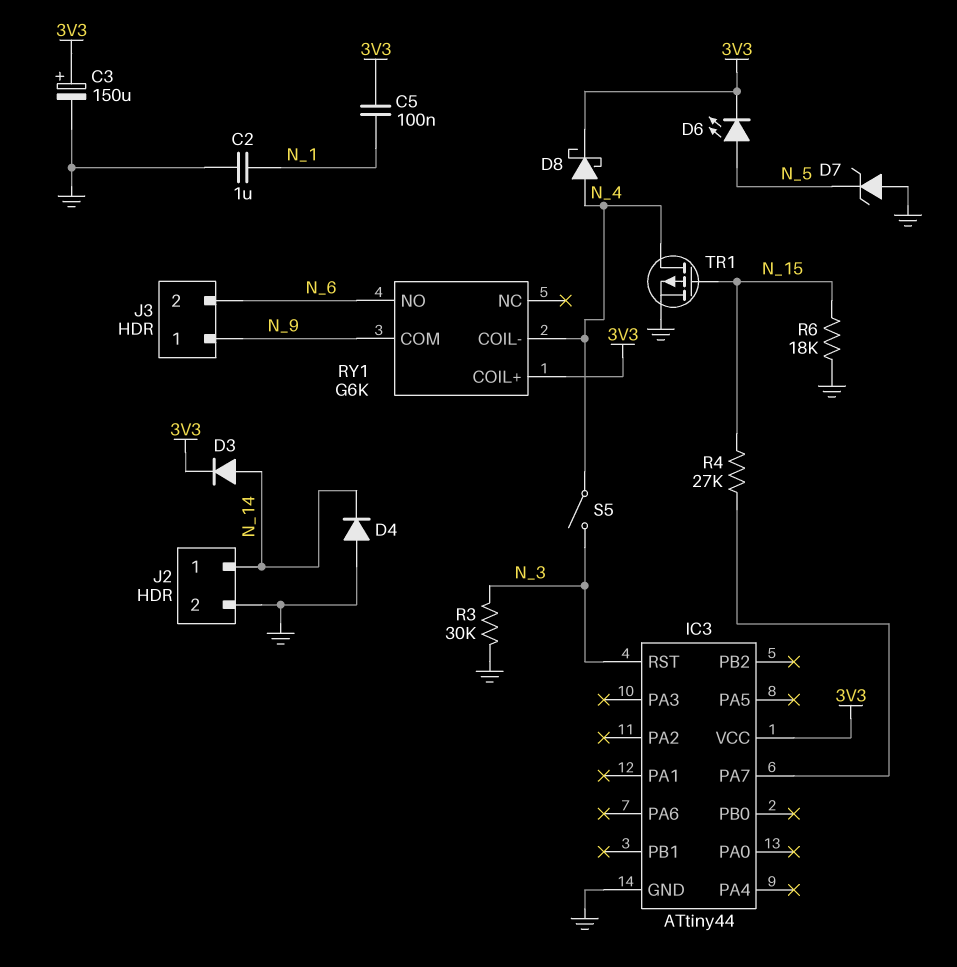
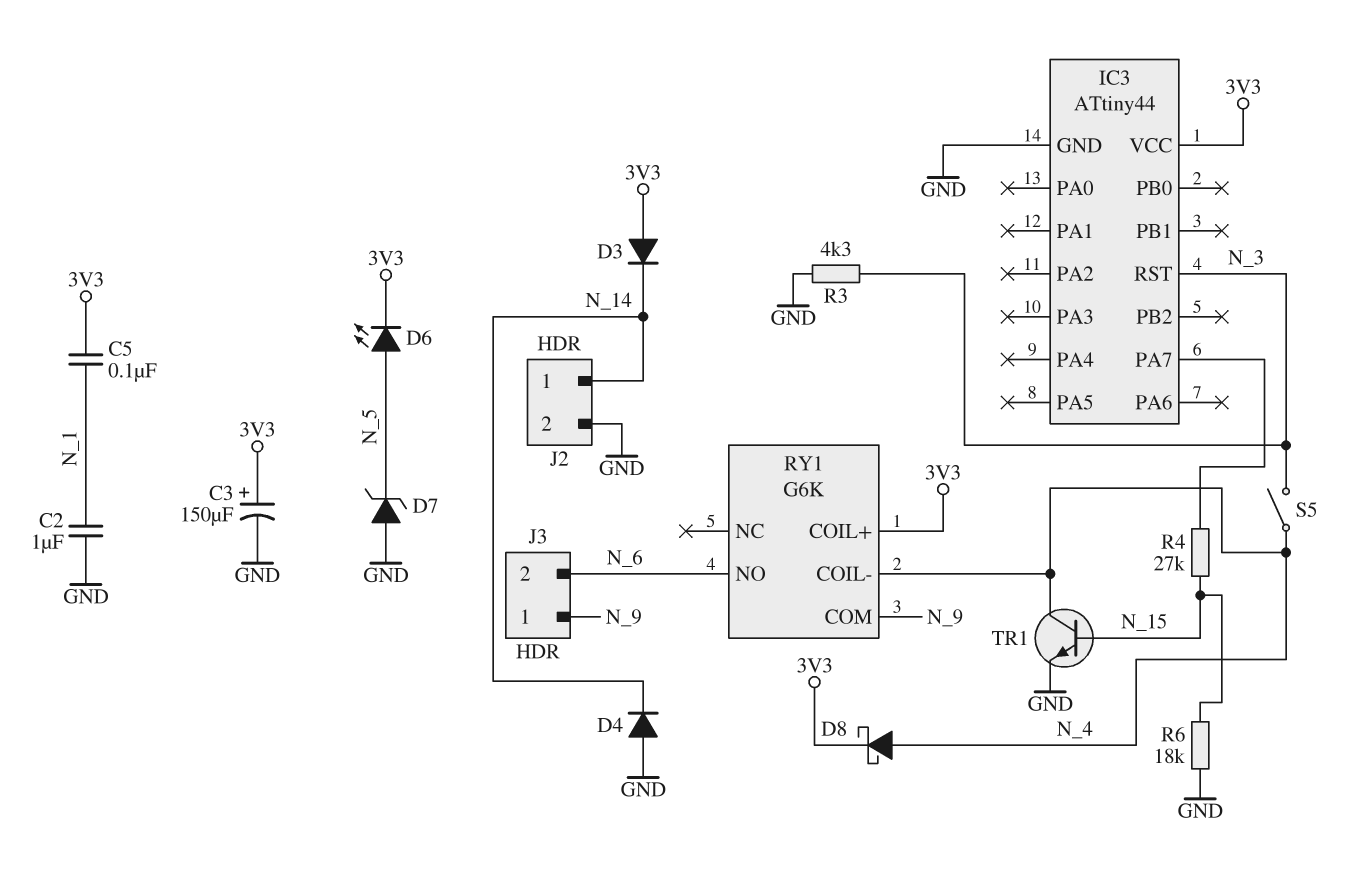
D3: diode (A N_14, K 3V3) -> diode (A 3V3, K N_14)
R3: 30k (GND, N_3) -> 4.3k (GND, N_3)
TR1: PMOS (G N_15, D N_4, S GND) -> NPN (B N_15, C N_4, E GND)

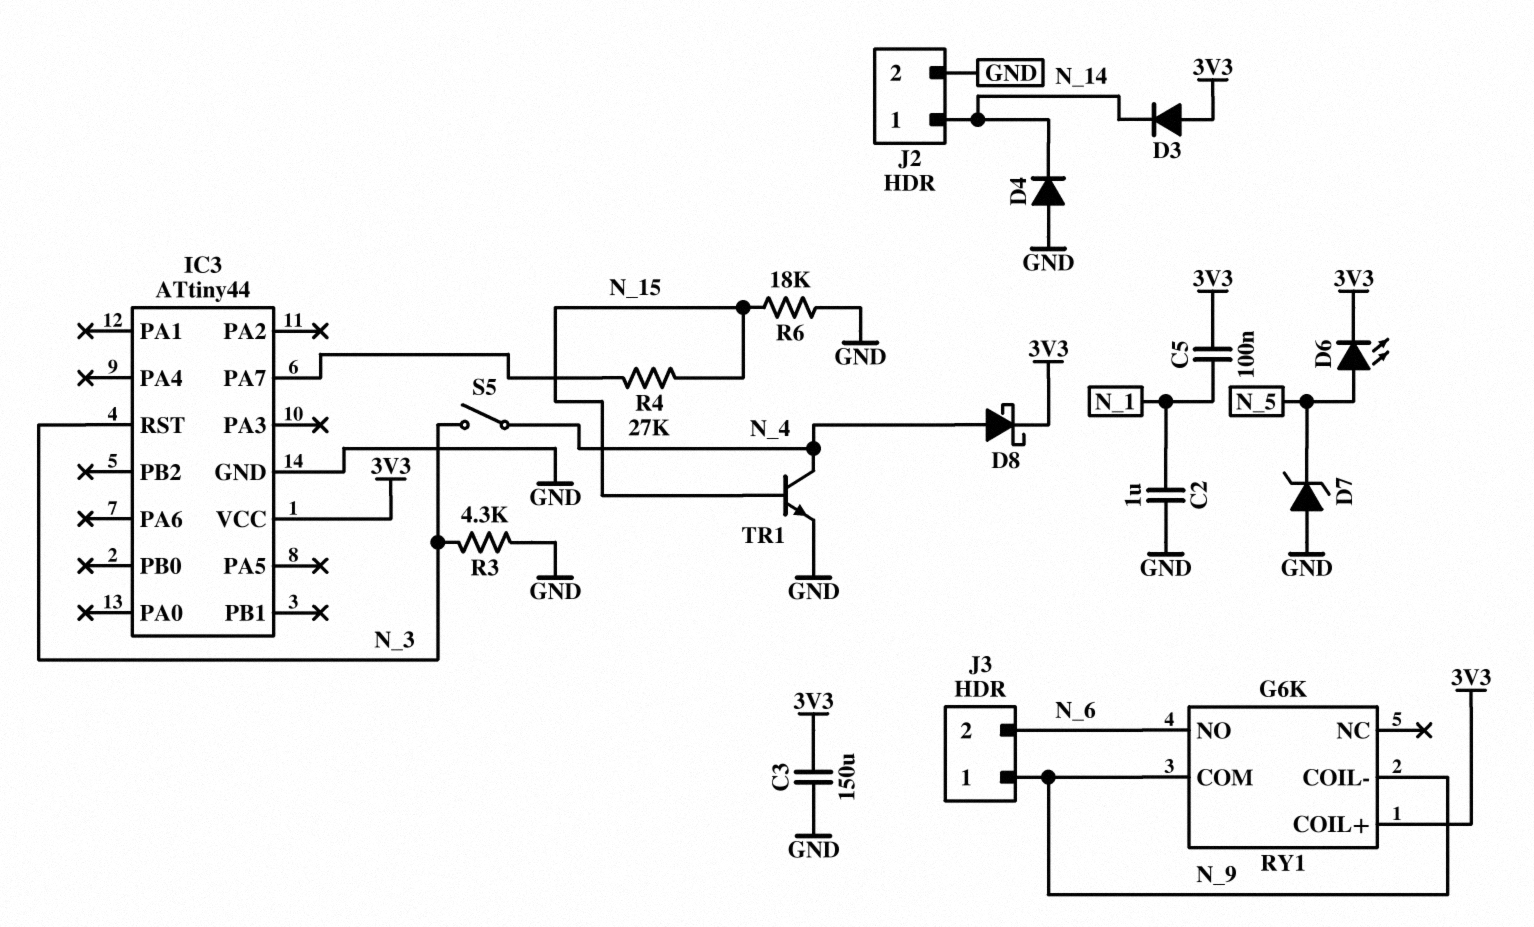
C3: 150uF (plus 3V3, minus GND) -> 150uF (3V3, GND)
RY1 pin COIL-: N_4 -> N_9

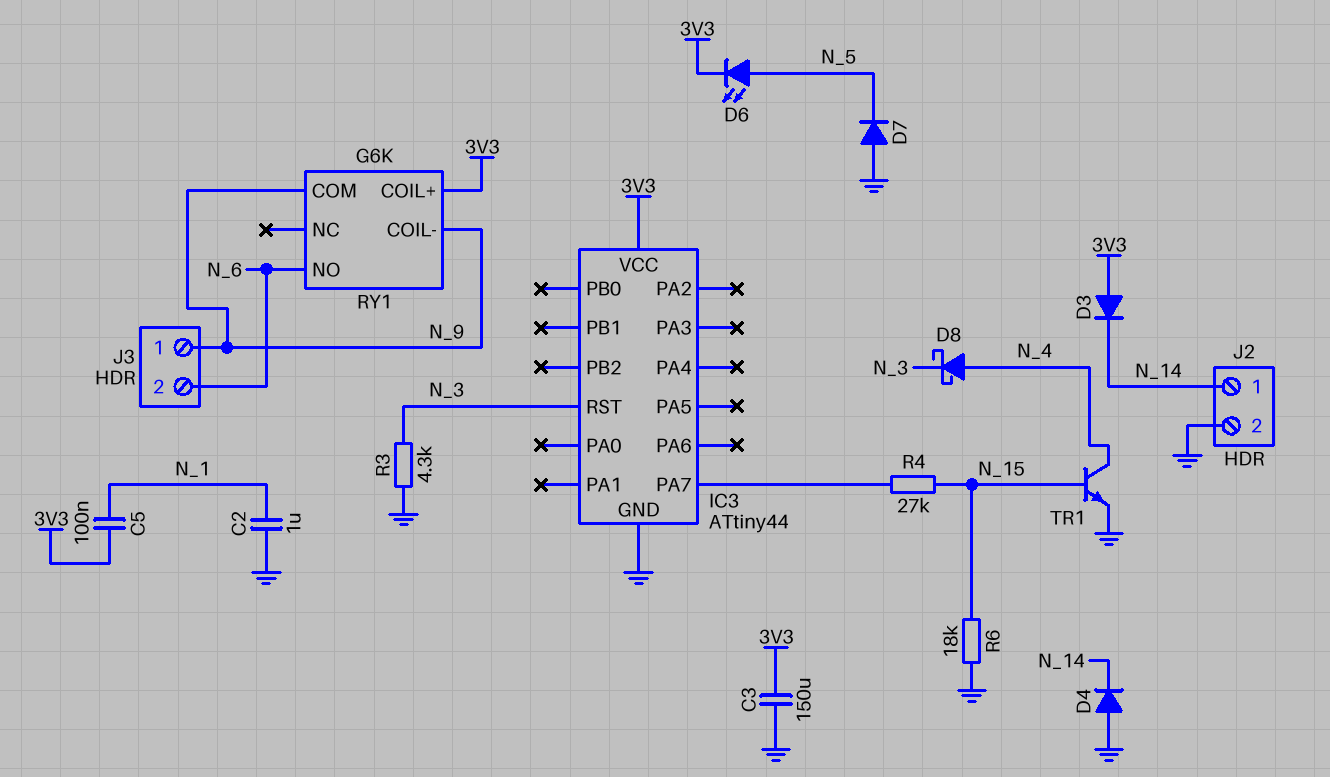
D7: zener (A GND, K N_5) -> diode (A GND, K N_5)
D8: schottky (A N_4, K 3V3) -> schottky (A N_4, K N_3)
S5: switch (N_3, N_4) -> none

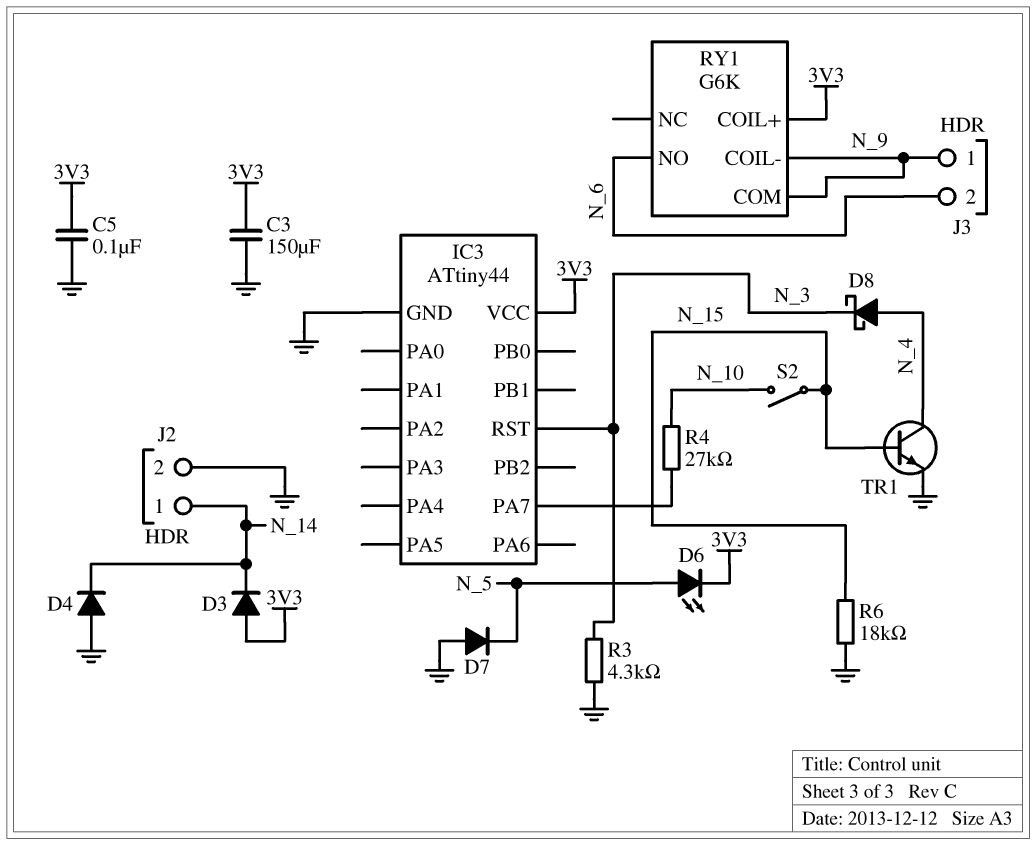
C2: 1uF (GND, N_1) -> none
C5: 100nF (3V3, N_1) -> 100nF (3V3, GND)
R4: 27k (IC3/PA7, N_15) -> 27k (IC3/PA7, N_10)
S2: none -> switch (N_10, N_15)

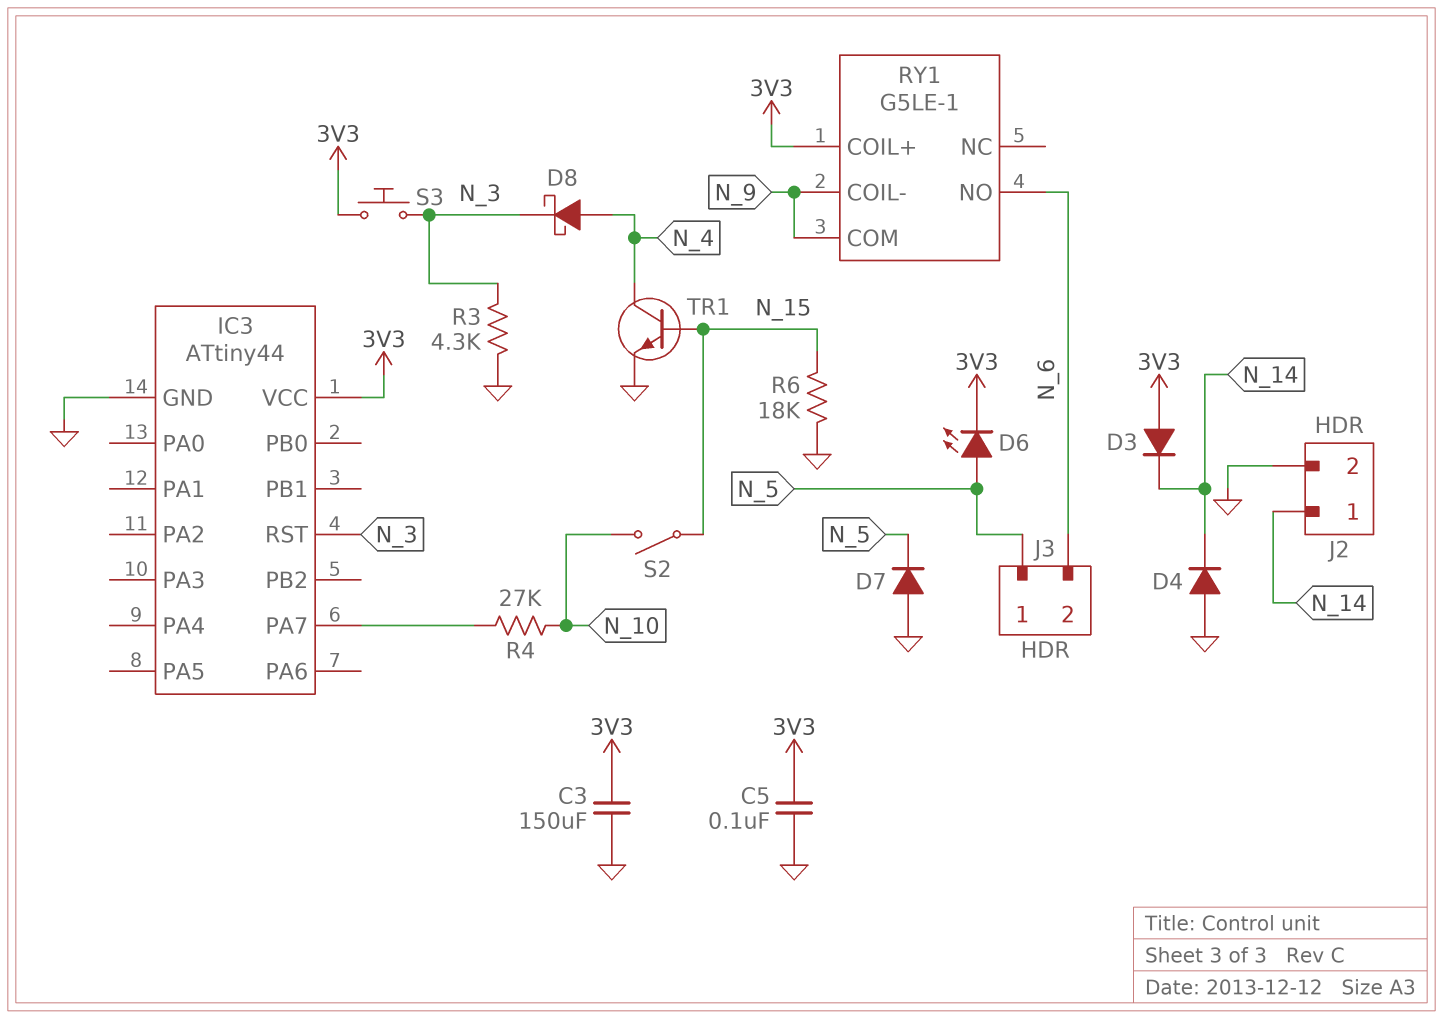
J3 pin 1: N_9 -> N_5
RY1: G6K -> G5LE-1
S3: none -> button (3V3, N_3)

